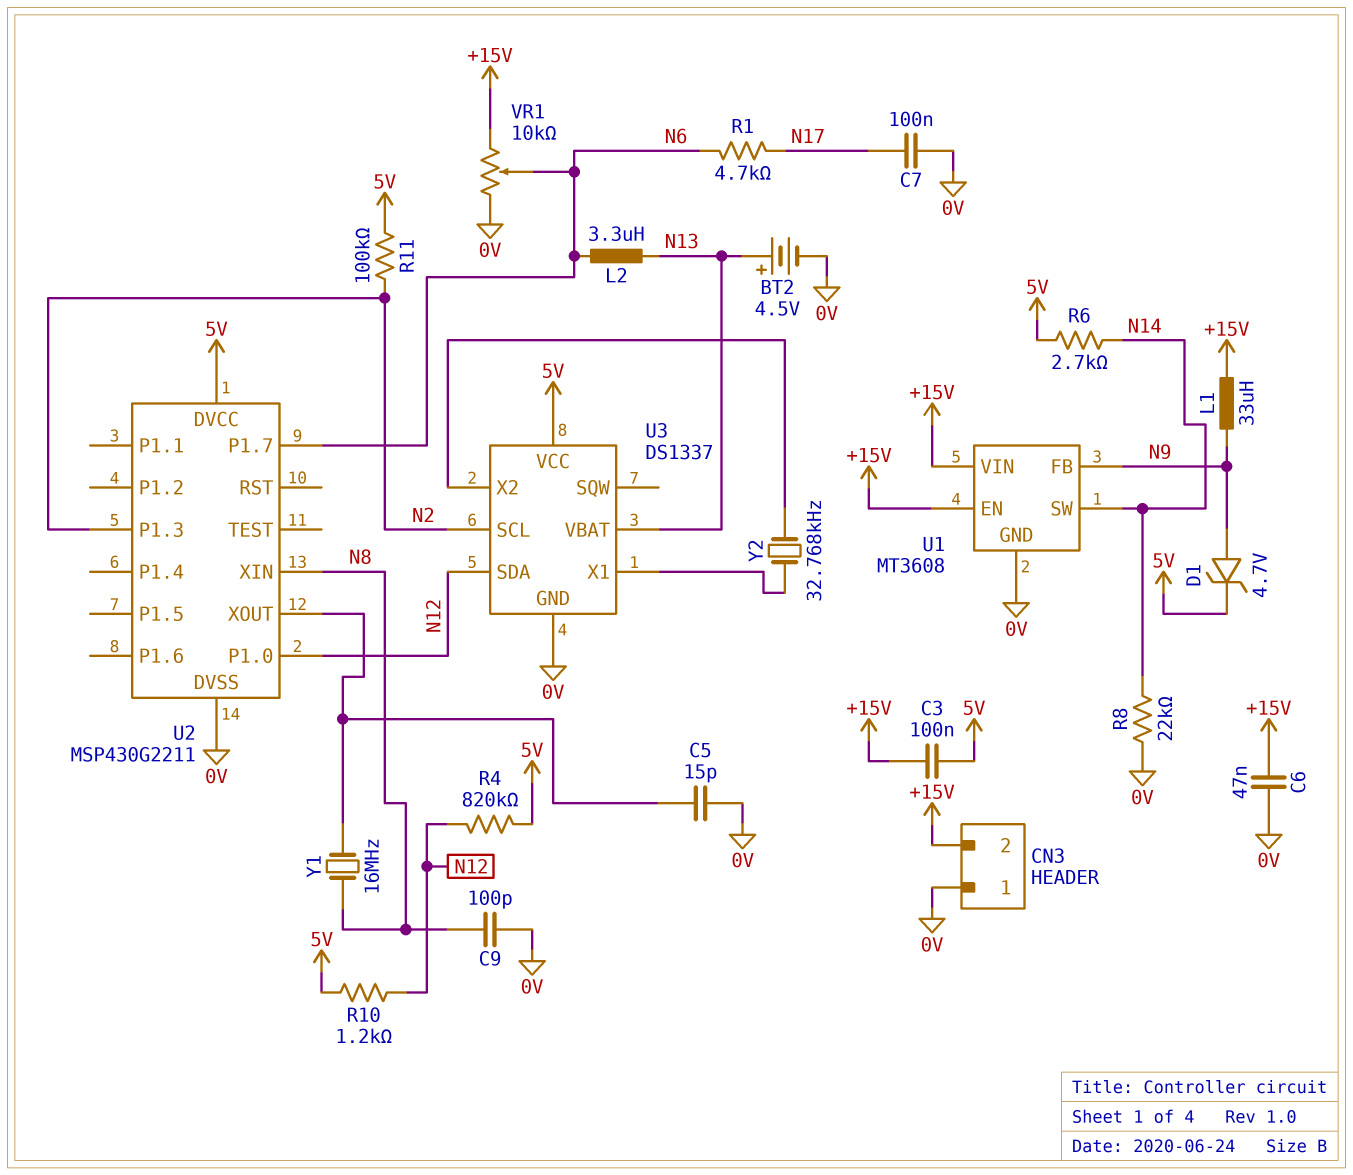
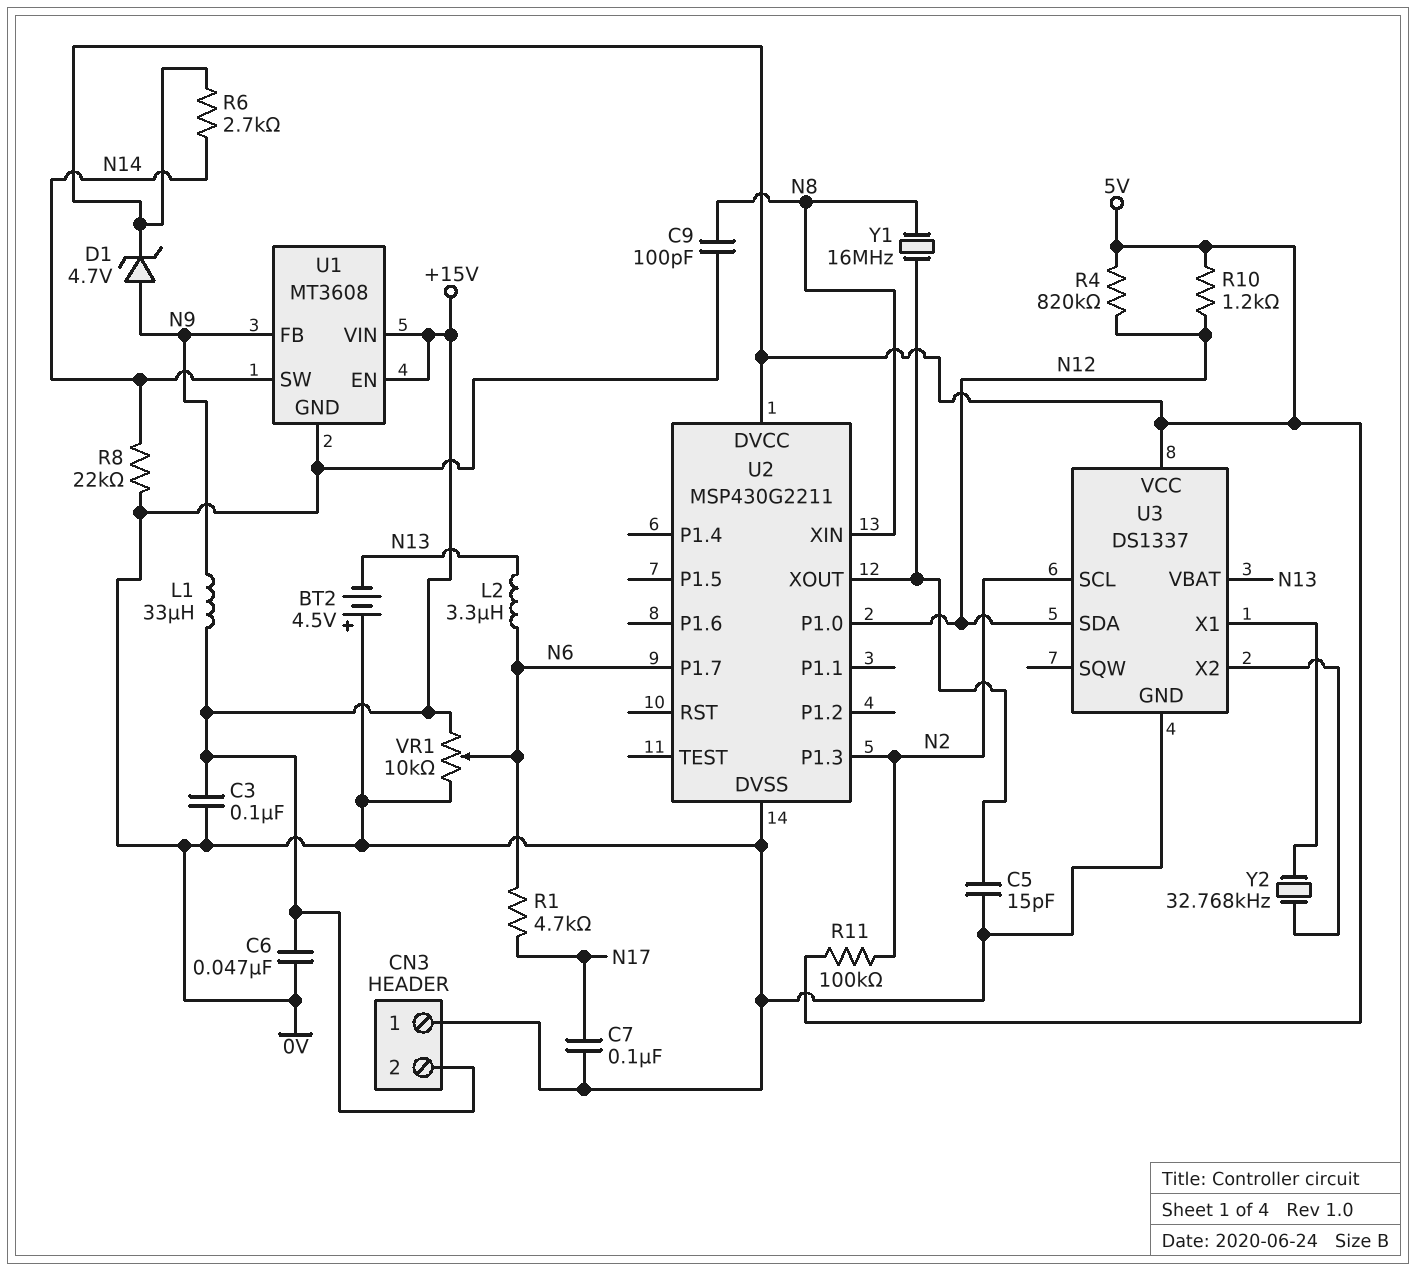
BT2: 4.5V (plus N13, minus 0V) -> 4.5V (plus 0V, minus N13)
C3: 100nF (+15V, 5V) -> 100nF (+15V, 0V)

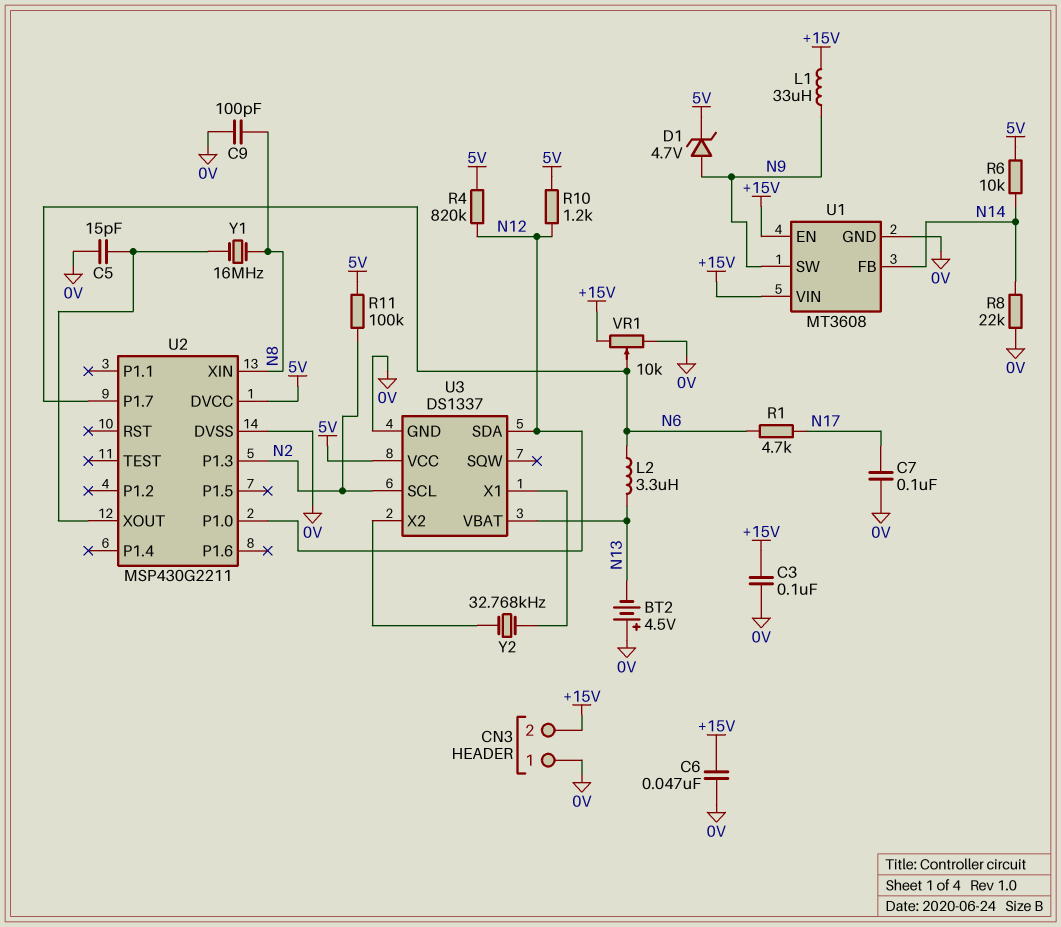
R6: 2.7k (5V, N14) -> 10k (5V, N14)
U1 pin FB: N9 -> N14
U1 pin SW: N14 -> N9

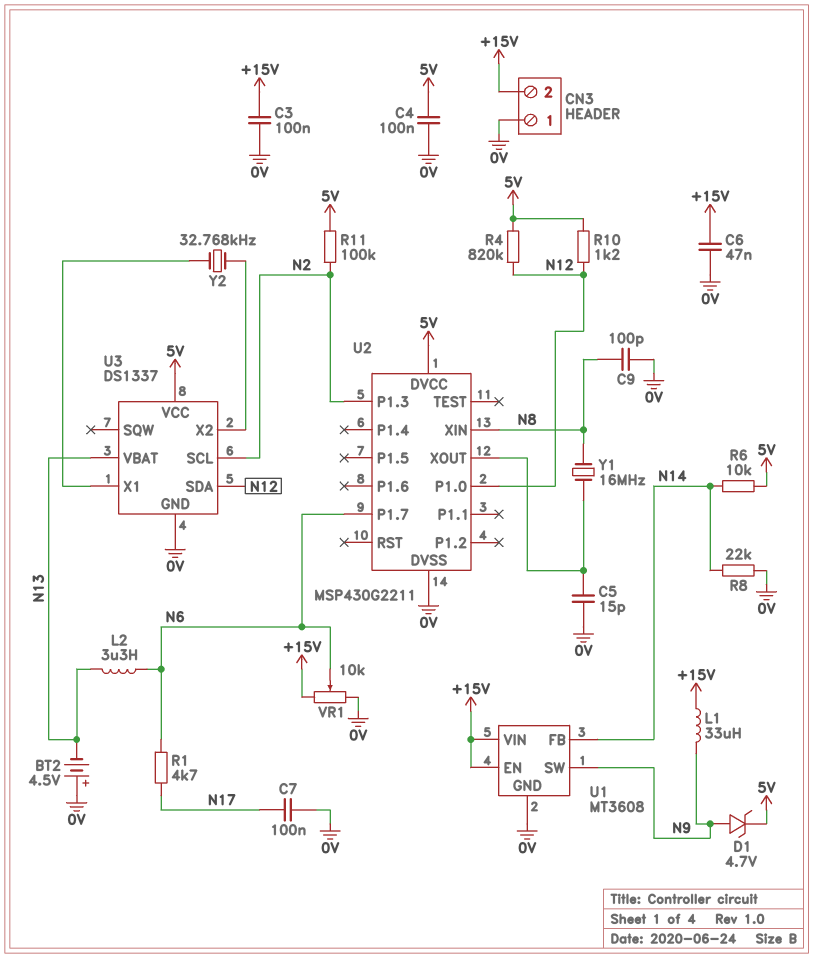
C4: none -> 100nF (0V, 5V)

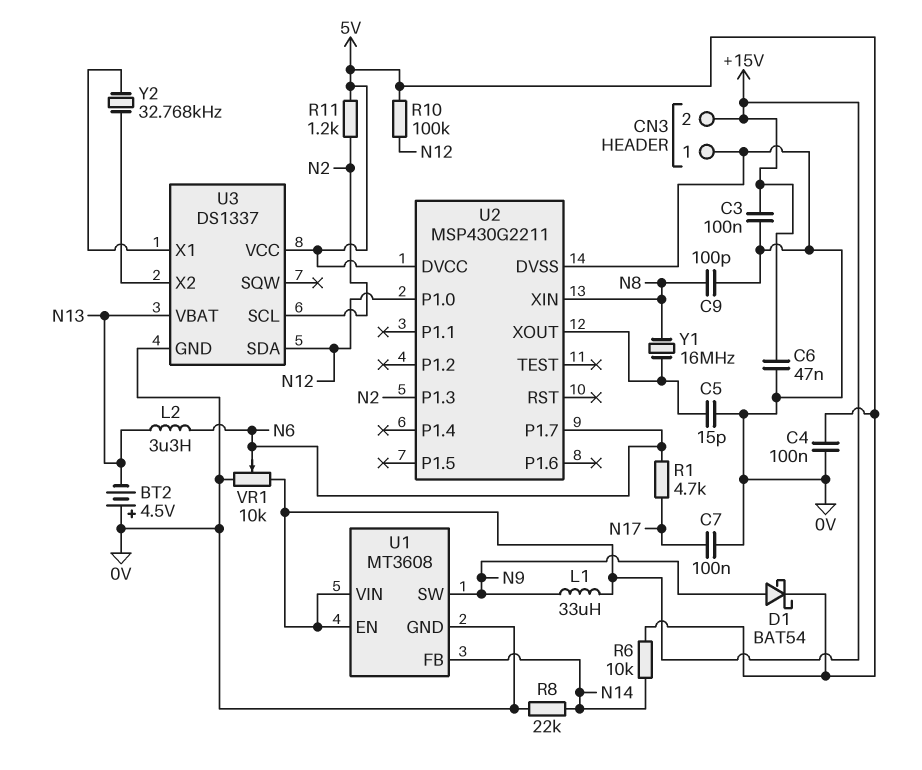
D1: zener 4.7V (A N9, K 5V) -> schottky BAT54 (A N9, K 5V)
R4: 820k (5V, N12) -> none
R10: 1.2k (5V, N12) -> 100k (5V, N12)
R11: 100k (5V, N2) -> 1.2k (5V, N2)

